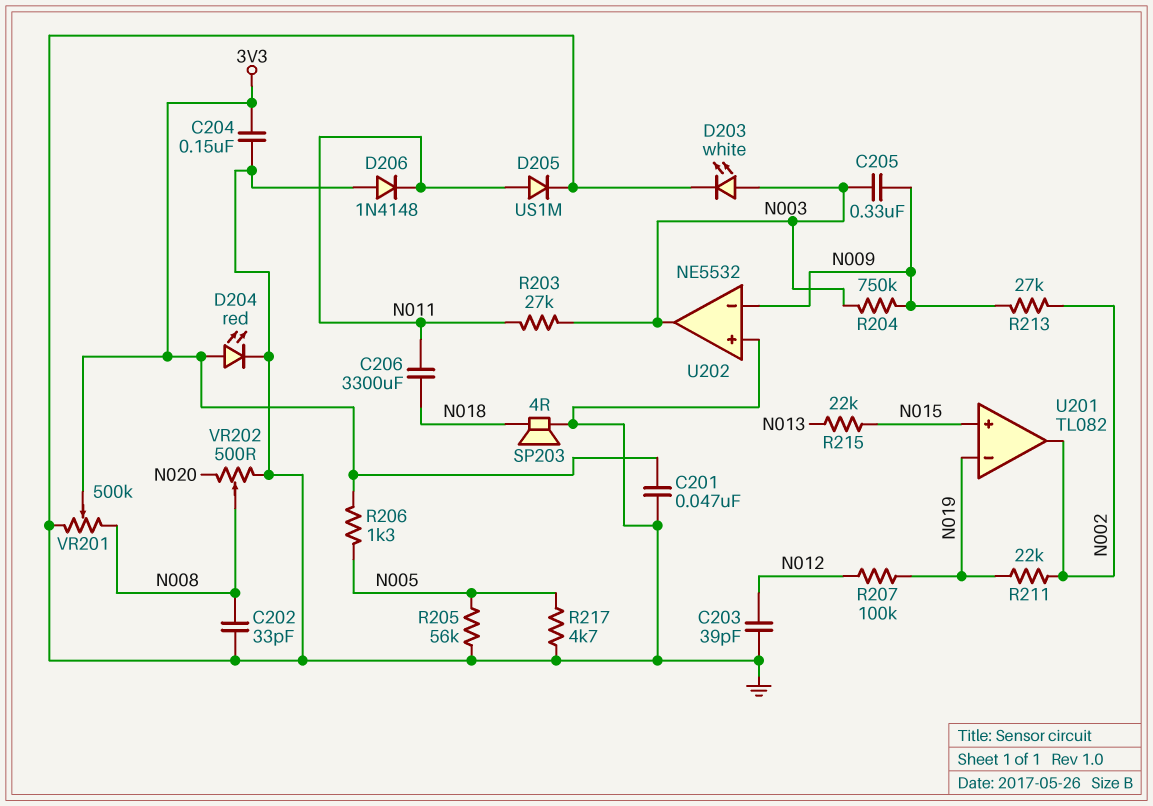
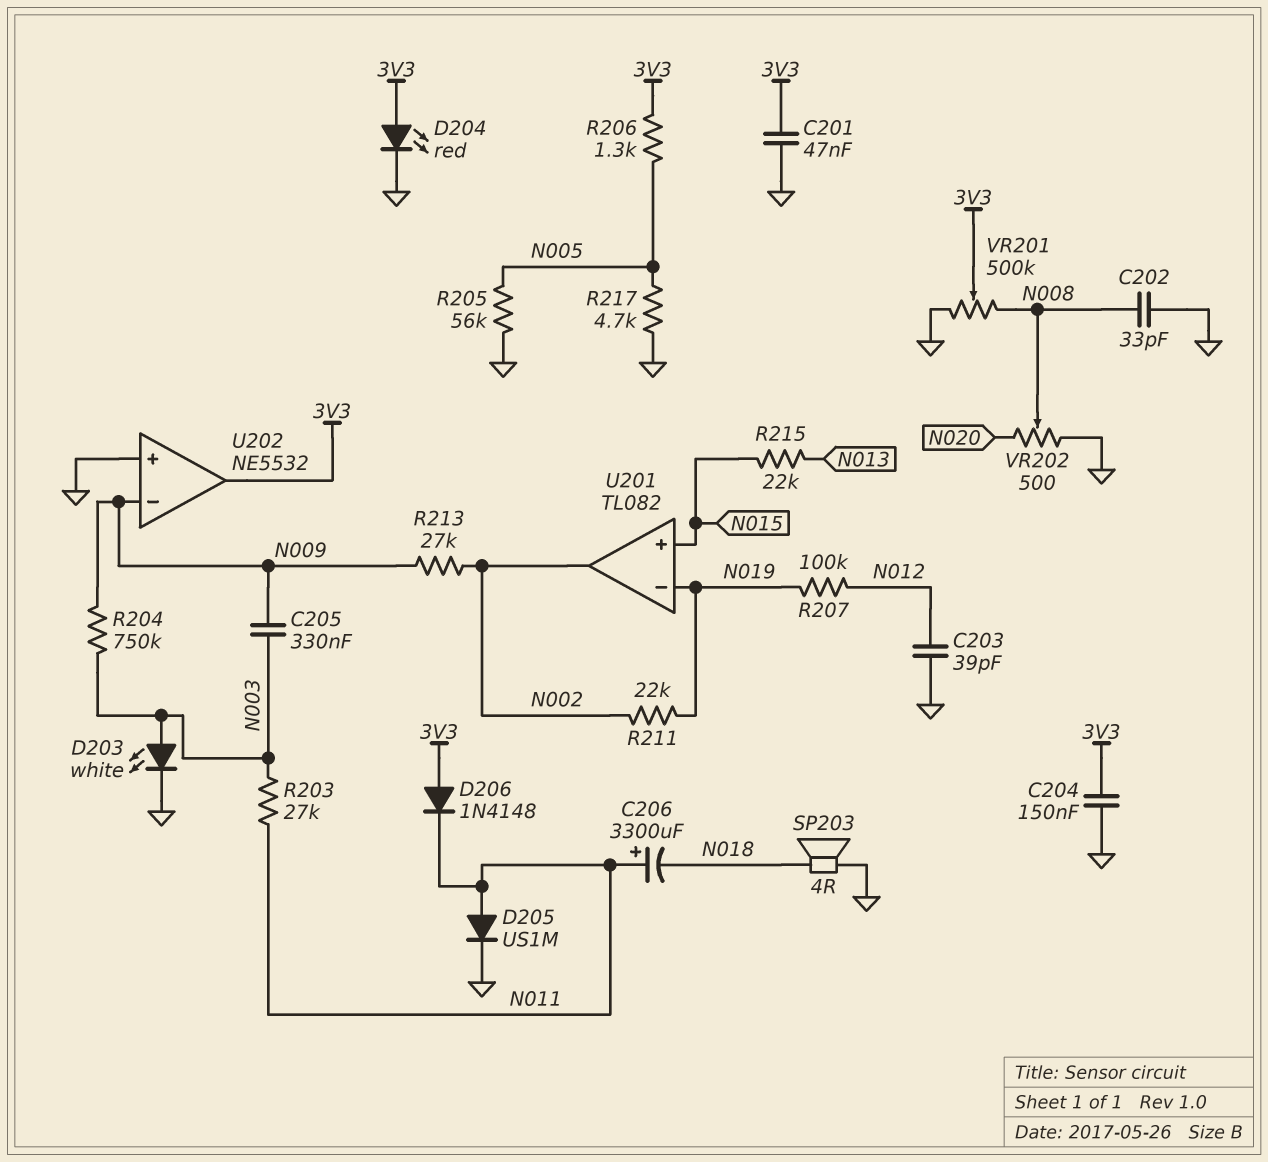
C206: 3300uF (N011, N018) -> 3300uF (plus N011, minus N018)
D206: diode 1N4148 (A GND, K N011) -> diode 1N4148 (A 3V3, K N011)
U202 pin out: N003 -> 3V3

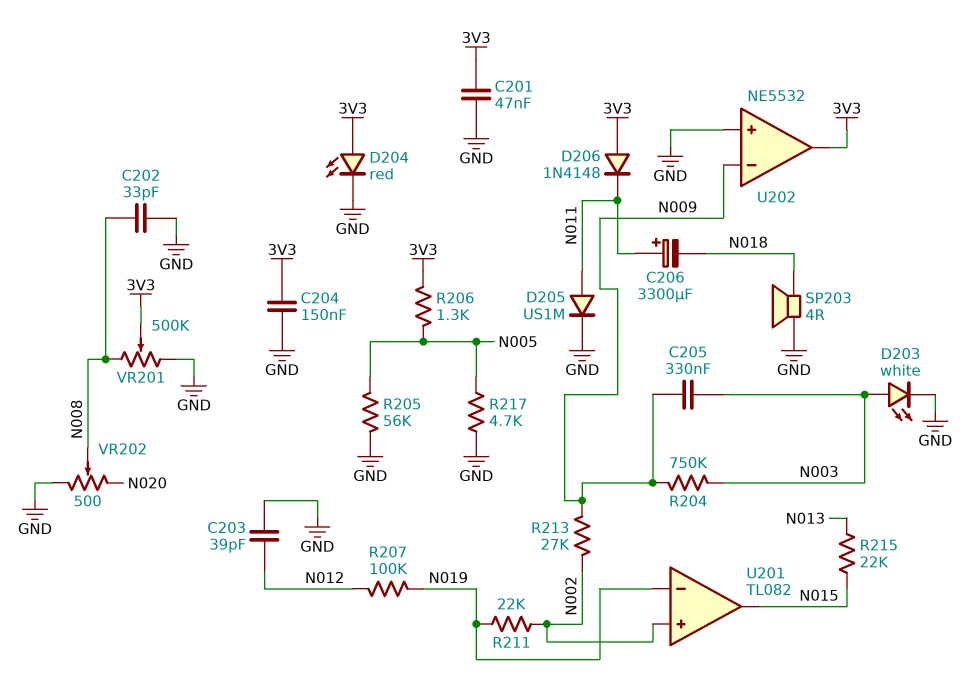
R203: 27k (N003, N011) -> none
U201 pin in+: N015 -> N002
U201 pin out: N002 -> N015

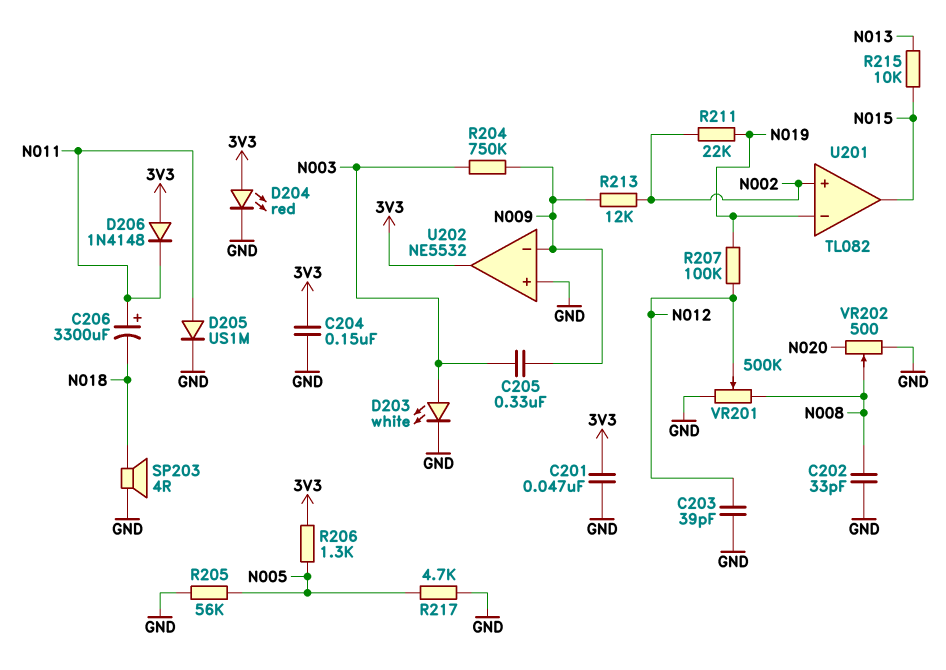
R213: 27k (N002, N009) -> 12k (N002, N009)
R215: 22k (N013, N015) -> 10k (N013, N015)
VR201: 500k (GND, N008, wiper 3V3) -> 500k (GND, N008, wiper N012)

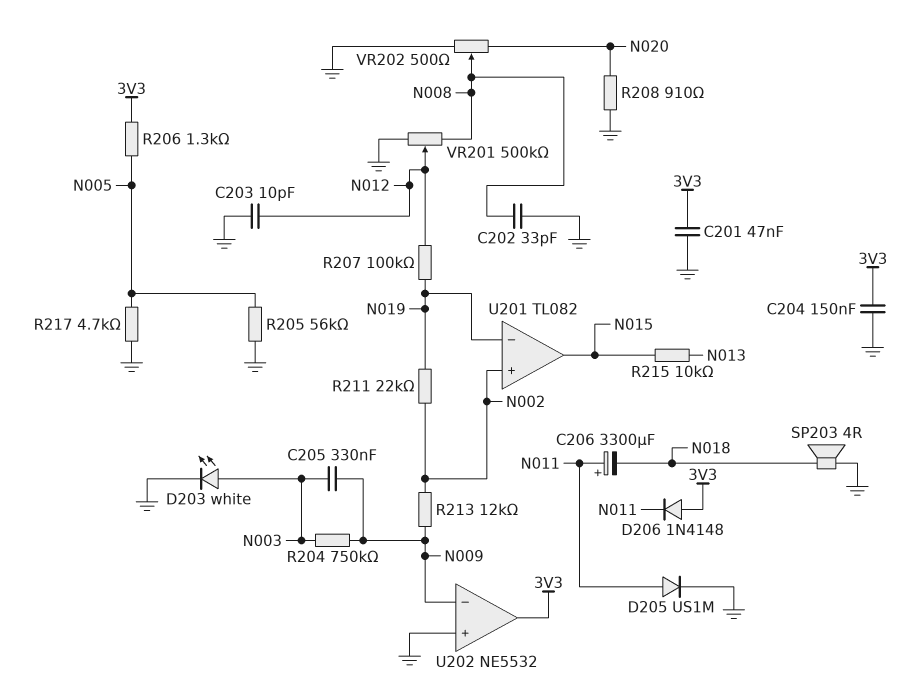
C203: 39pF (GND, N012) -> 10pF (GND, N012)
D204: LED red (A 3V3, K GND) -> none
R208: none -> 910 (GND, N020)

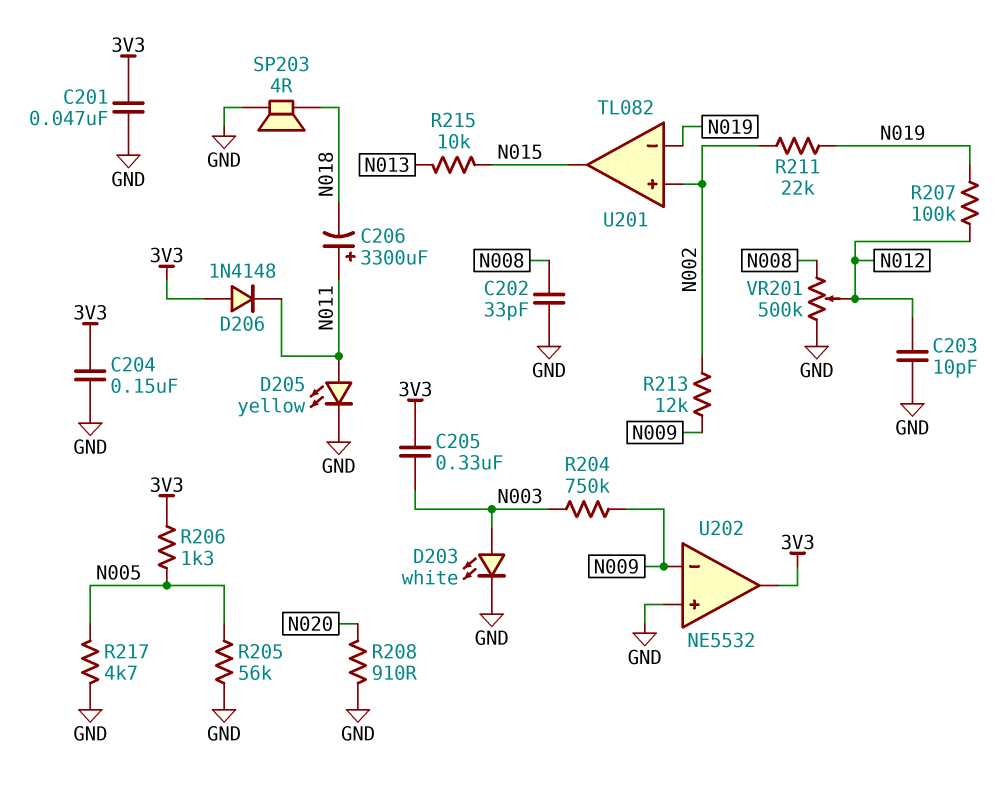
C205: 330nF (N003, N009) -> 330nF (3V3, N003)
D205: diode US1M (A N011, K GND) -> LED yellow (A N011, K GND)
VR202: 500 (GND, N020, wiper N008) -> none

